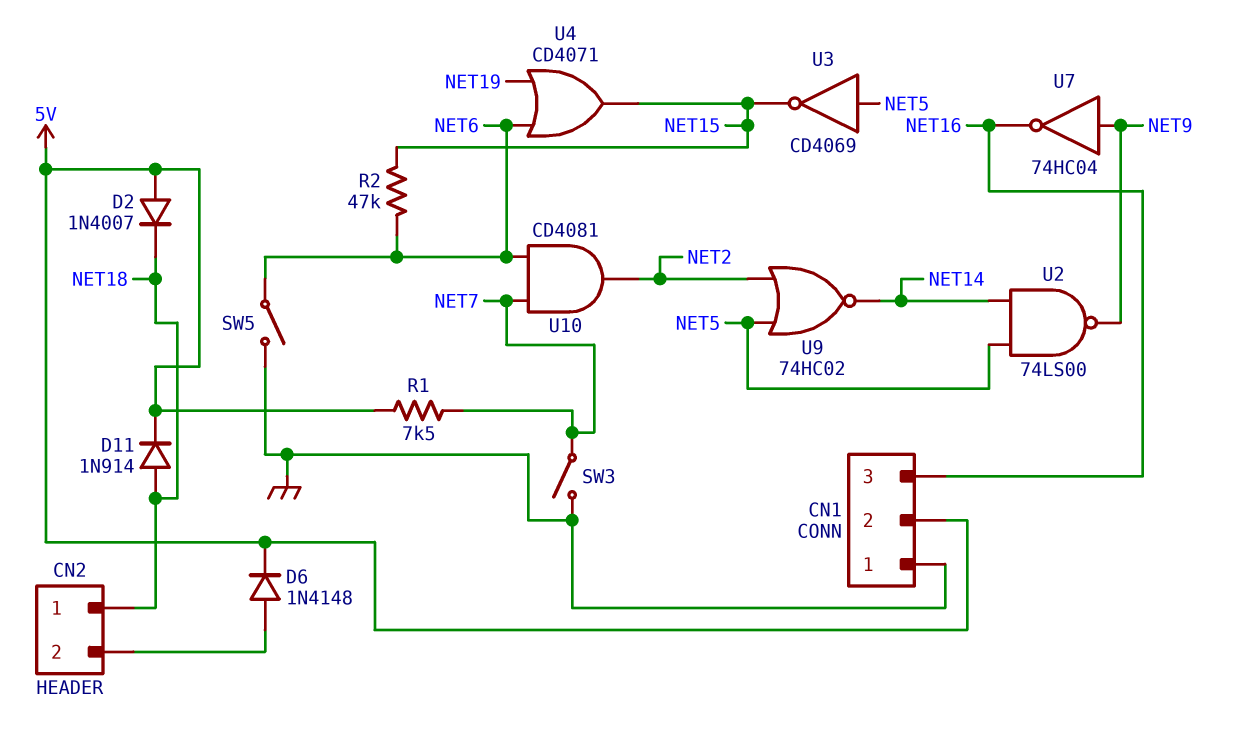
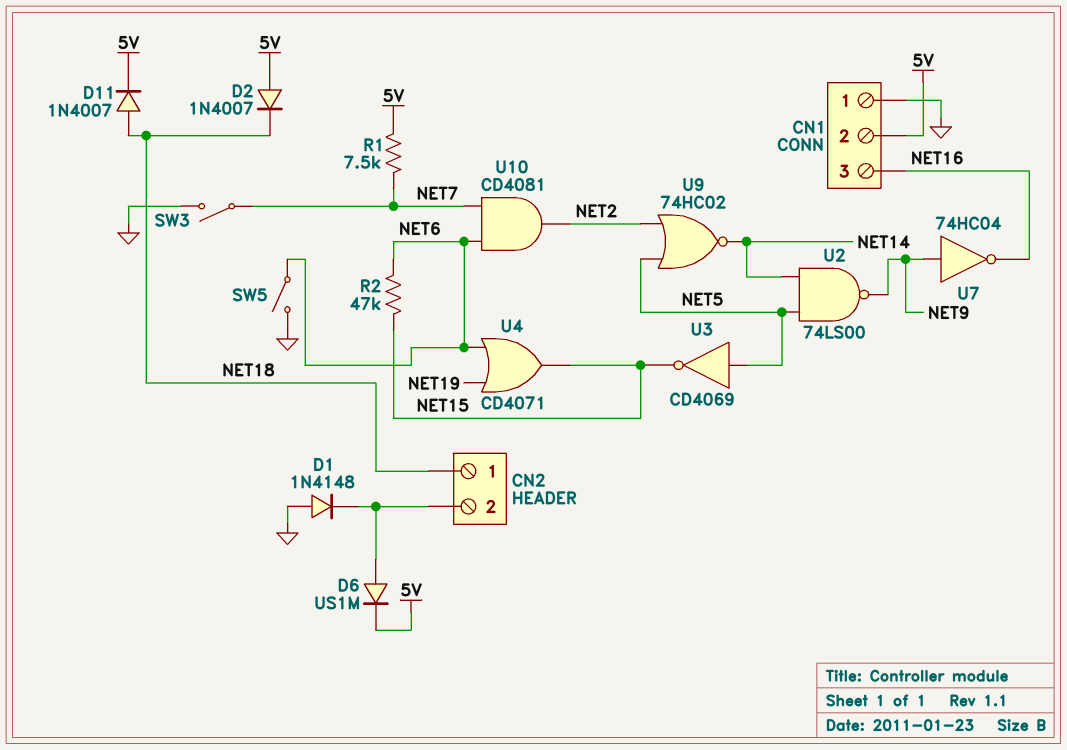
D1: none -> diode 1N4148 (A GND, K CN2/2)
D6: diode 1N4148 (A CN2/2, K 5V) -> diode US1M (A CN2/2, K 5V)
D11: diode 1N914 (A NET18, K 5V) -> diode 1N4007 (A NET18, K 5V)

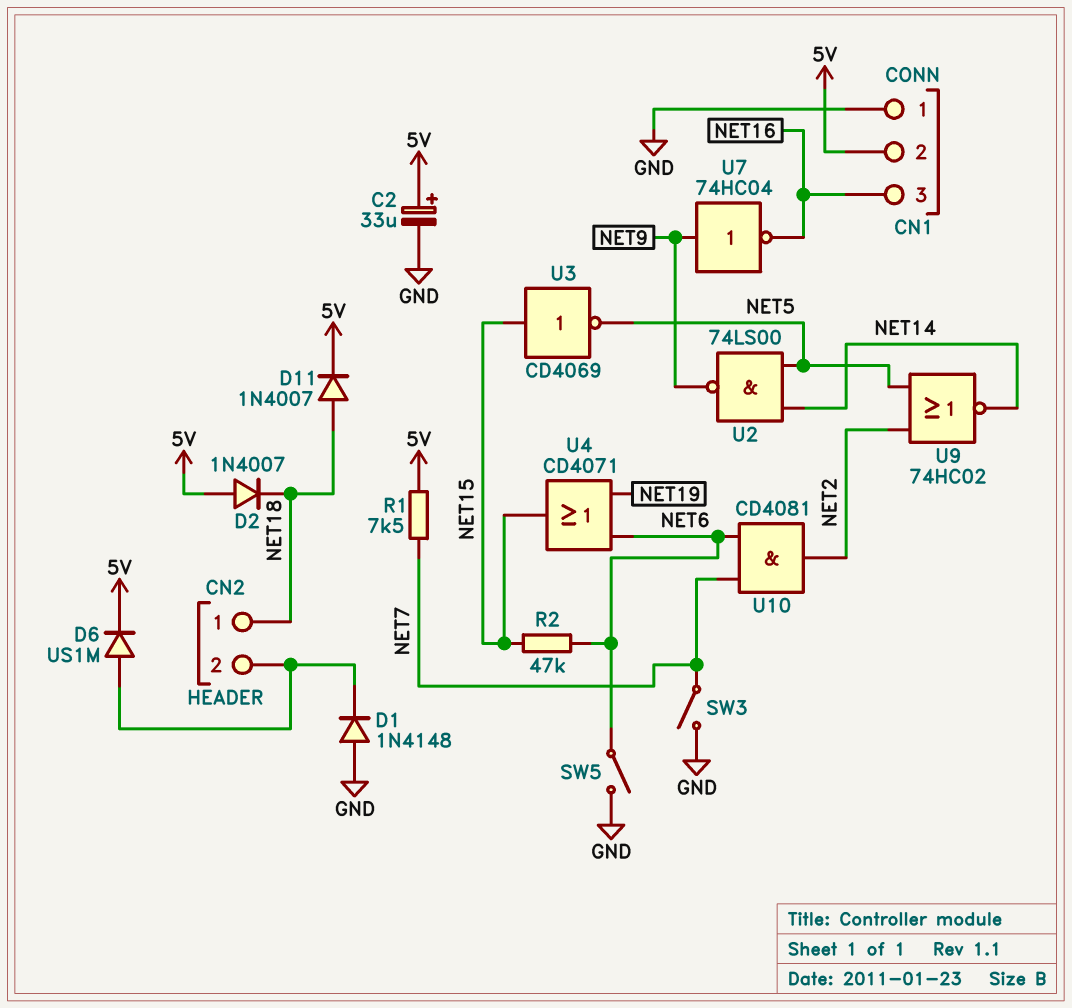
C2: none -> 33uF (plus 5V, minus GND)
U3: NOT CD4069 (in NET5, out NET15) -> NOT CD4069 (in NET15, out NET5)

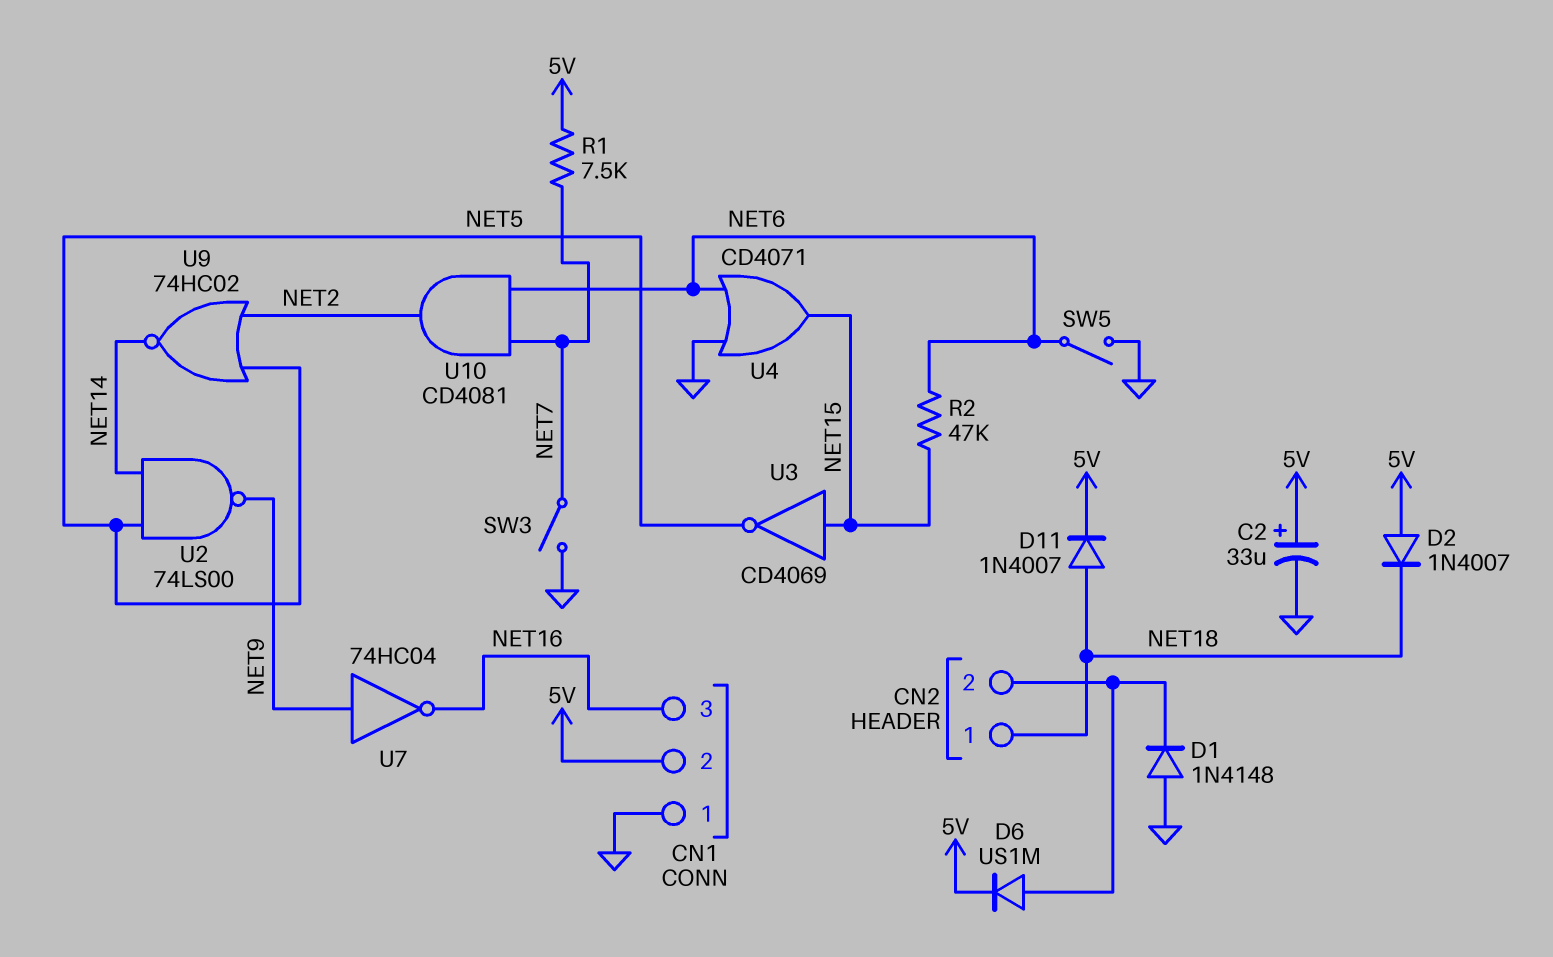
U4: OR CD4071 (in NET6, in NET19, out NET15) -> OR CD4071 (in GND, in NET6, out NET15)

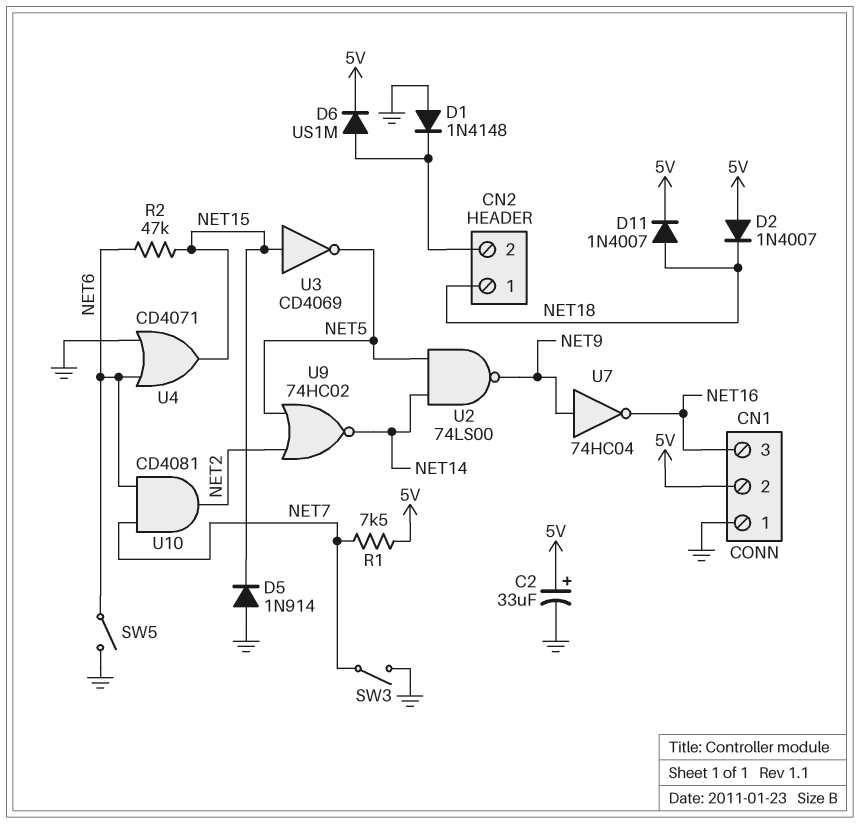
D5: none -> diode 1N914 (A GND, K NET15)

